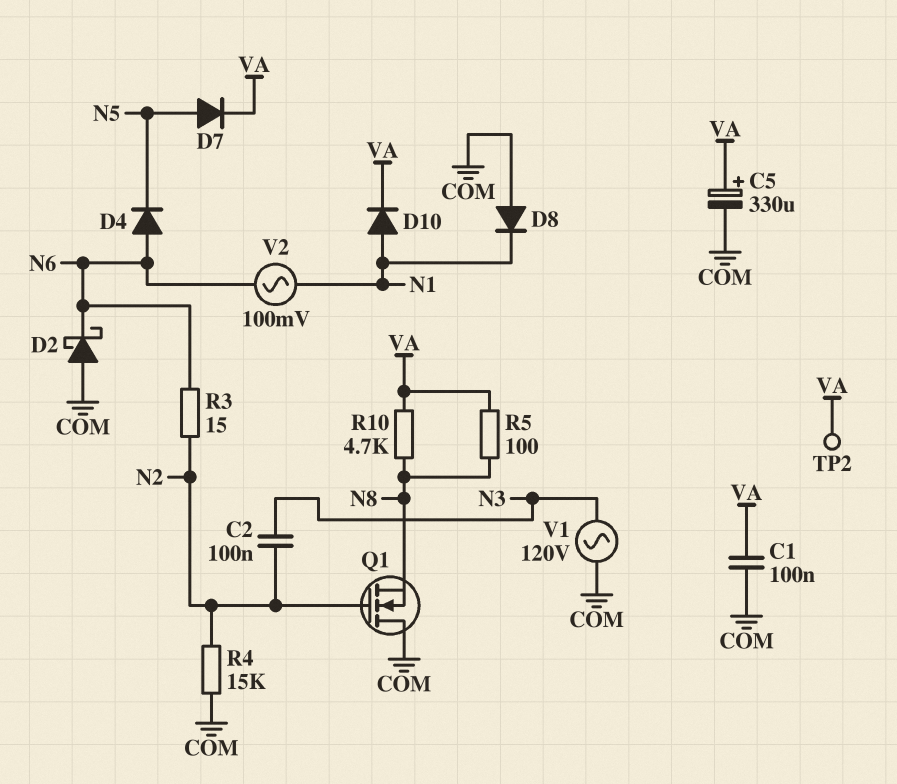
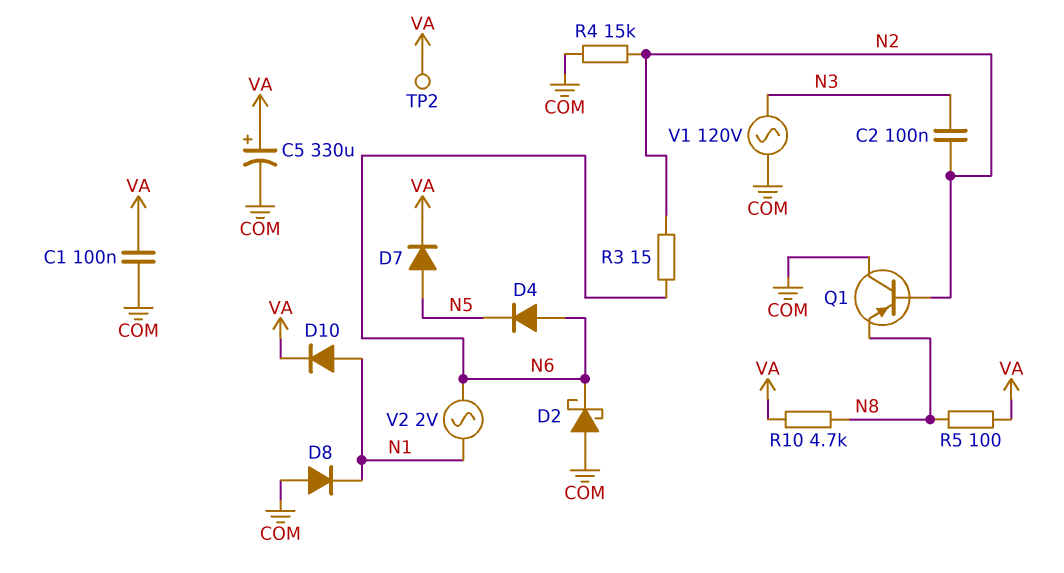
Q1: NMOS (G N2, D COM, S N8) -> PNP (B N2, C COM, E N8)
V2: AC 100mV (N1, N6) -> AC 2V (N1, N6)

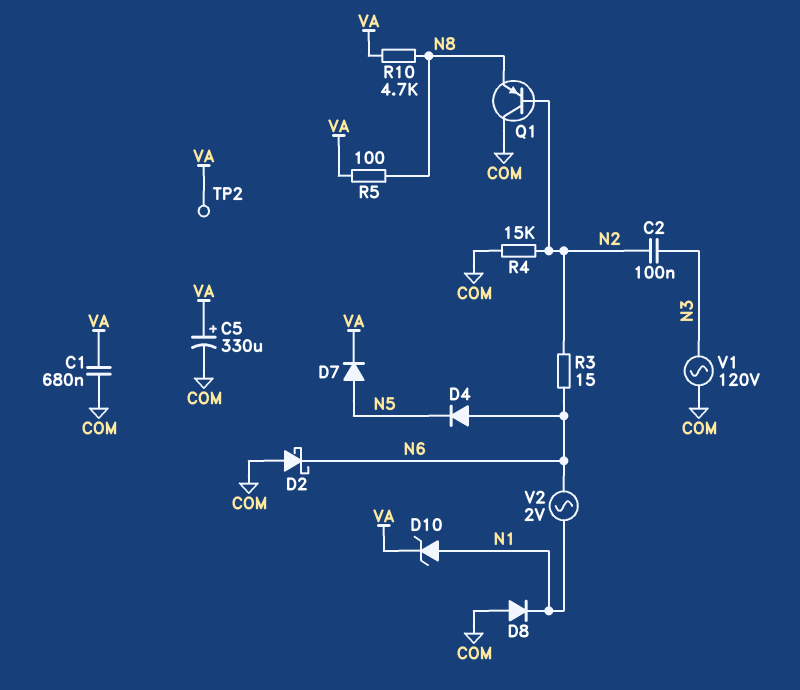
C1: 100nF (COM, VA) -> 680nF (COM, VA)
D10: diode (A N1, K VA) -> zener (A N1, K VA)

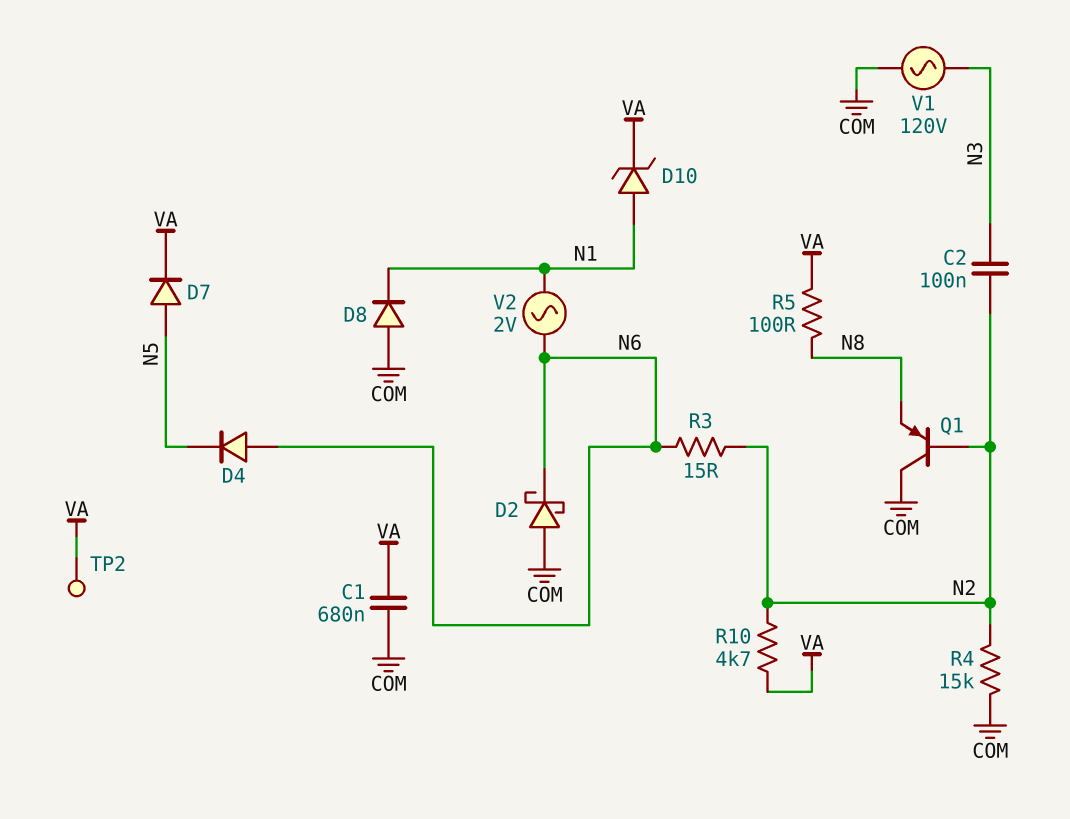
C5: 330uF (plus VA, minus COM) -> none
R10: 4.7k (N8, VA) -> 4.7k (N2, VA)

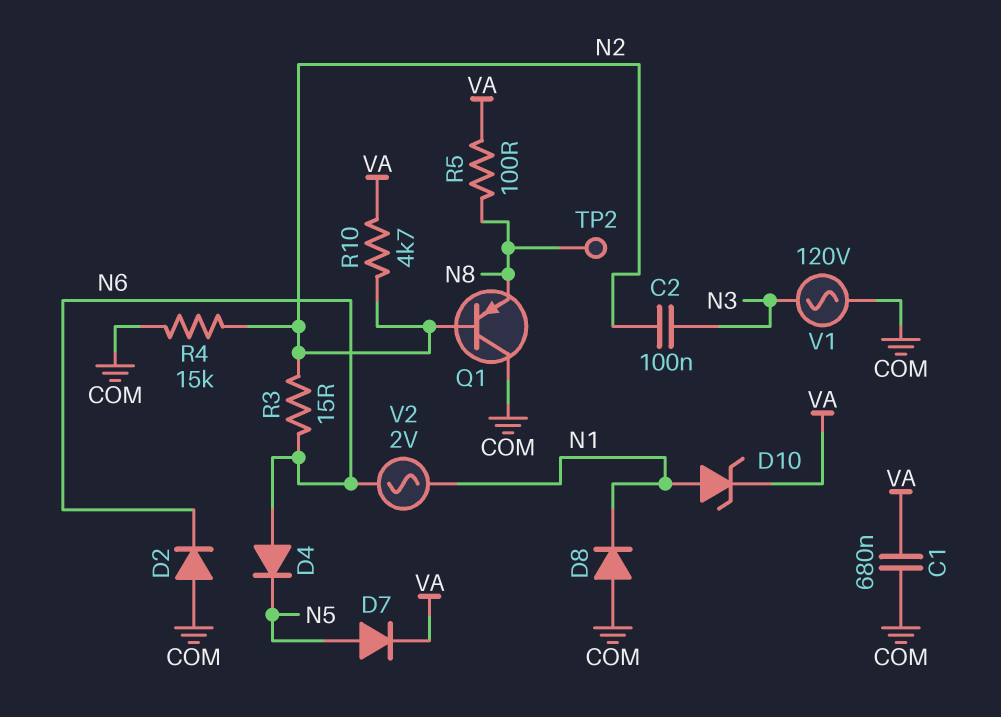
D2: schottky (A COM, K N6) -> diode (A COM, K N6)
TP2: test point (VA) -> test point (N8)

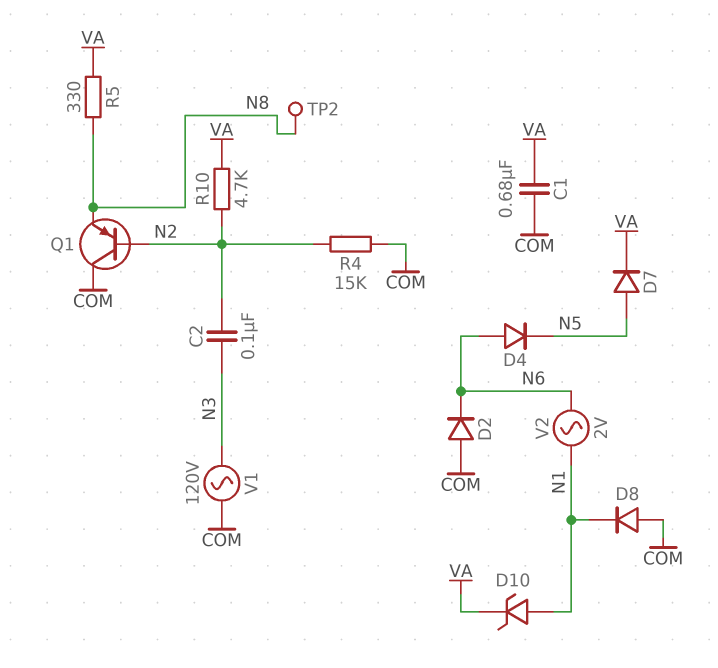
R3: 15 (N2, N6) -> none
R5: 100 (N8, VA) -> 330 (N8, VA)

